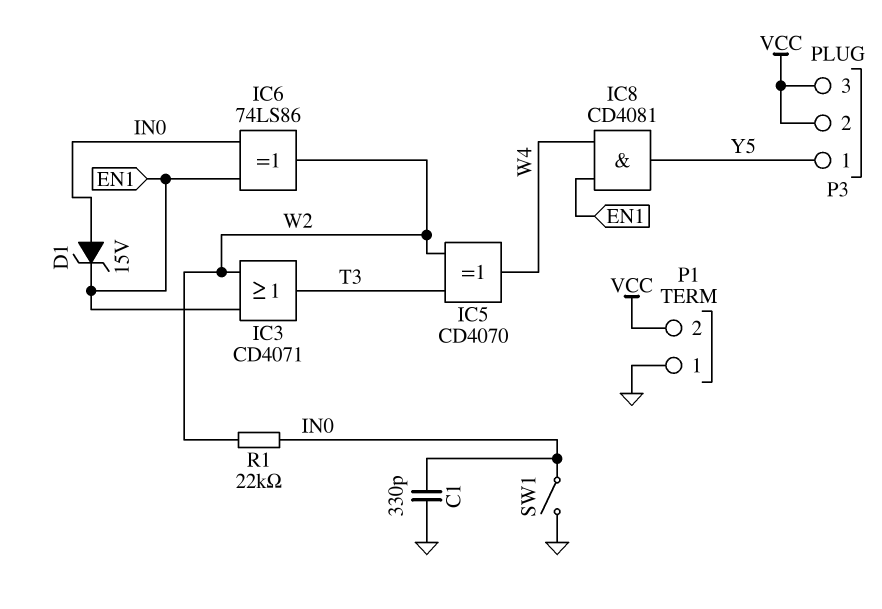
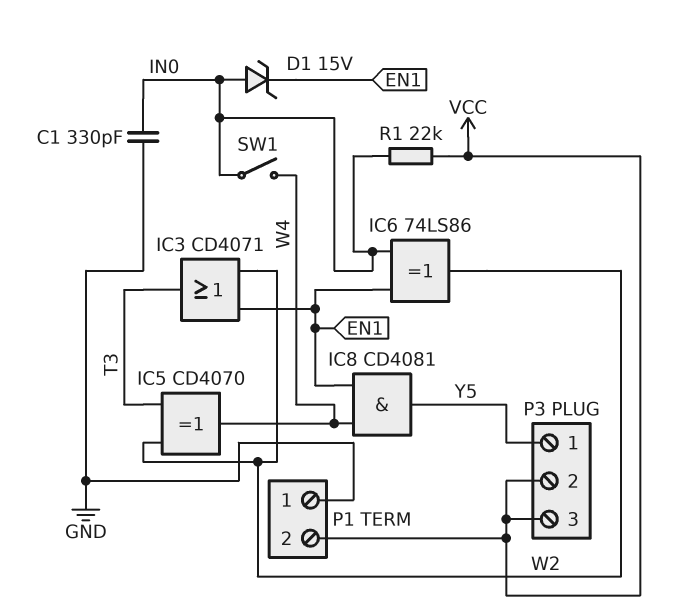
R1: 22k (IN0, W2) -> 22k (IN0, VCC)
SW1: switch (GND, IN0) -> switch (IN0, W4)

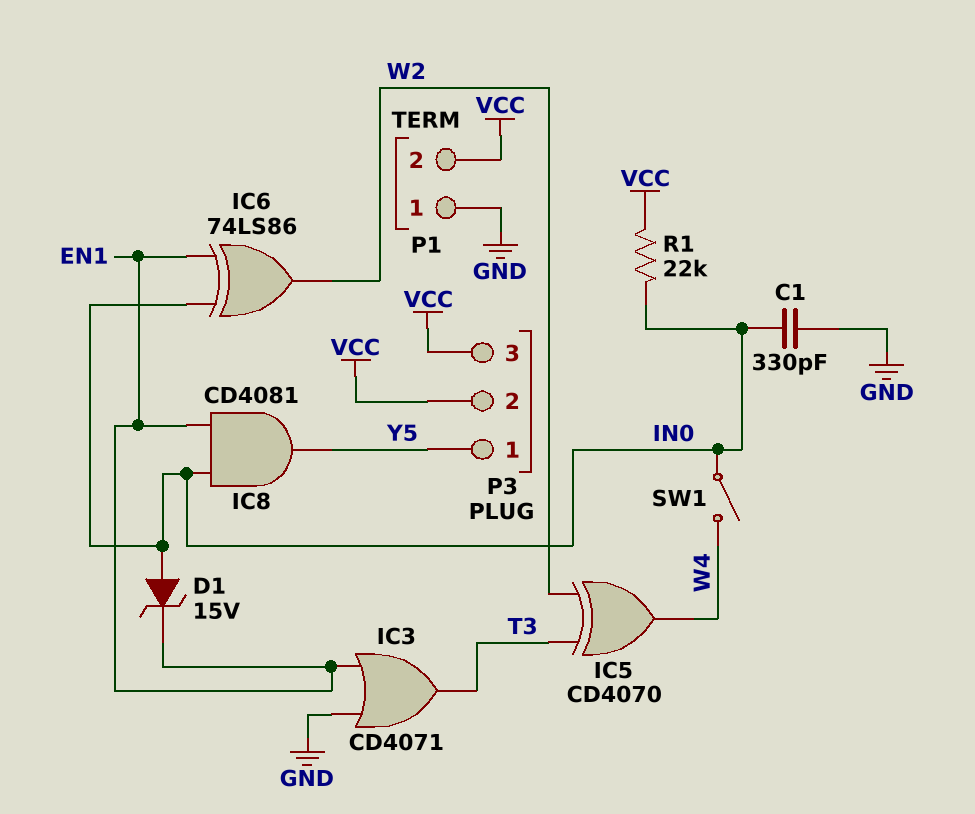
IC3: OR CD4071 (in EN1, in W2, out T3) -> OR CD4071 (in EN1, in GND, out T3)
IC8: AND CD4081 (in EN1, in W4, out Y5) -> AND CD4081 (in EN1, in IN0, out Y5)

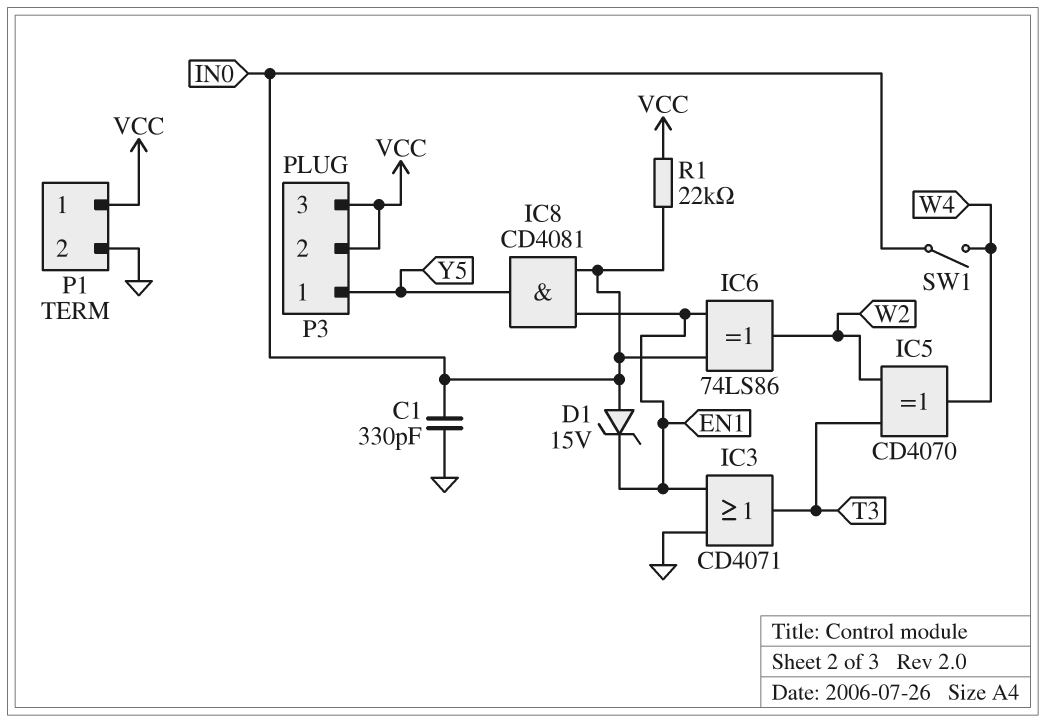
P1 pin 1: GND -> VCC
P1 pin 2: VCC -> GND

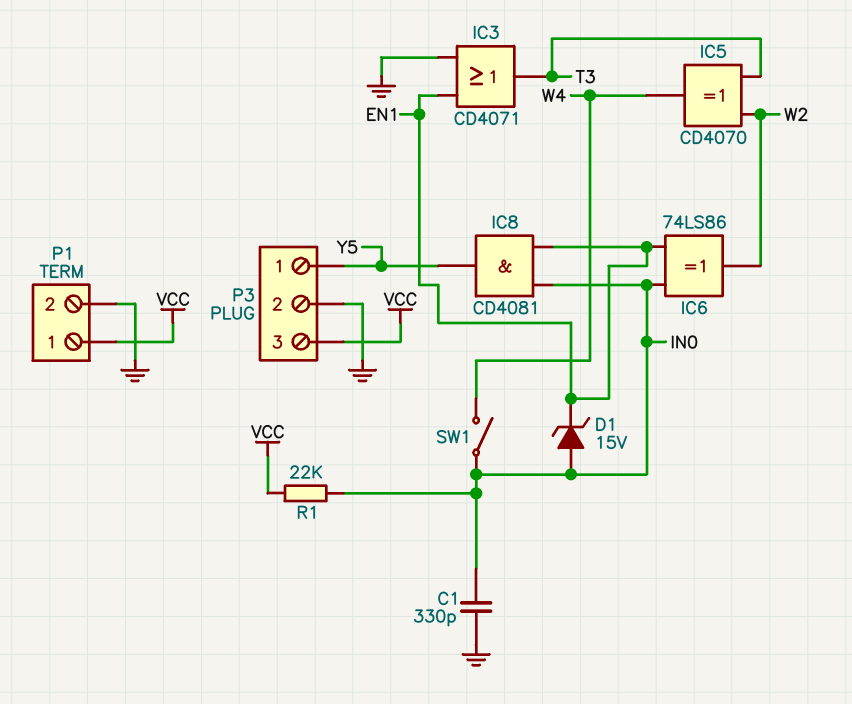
P3 pin 2: VCC -> GND

